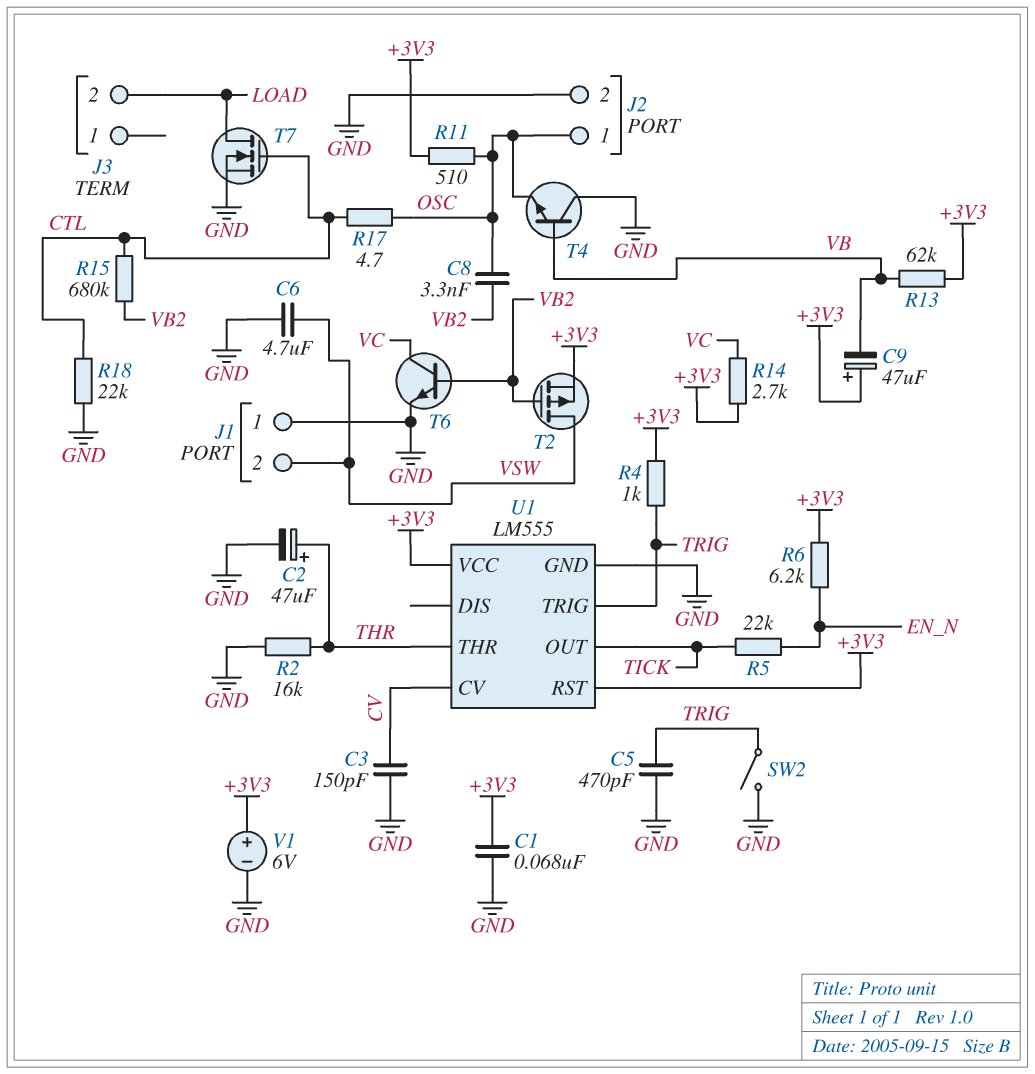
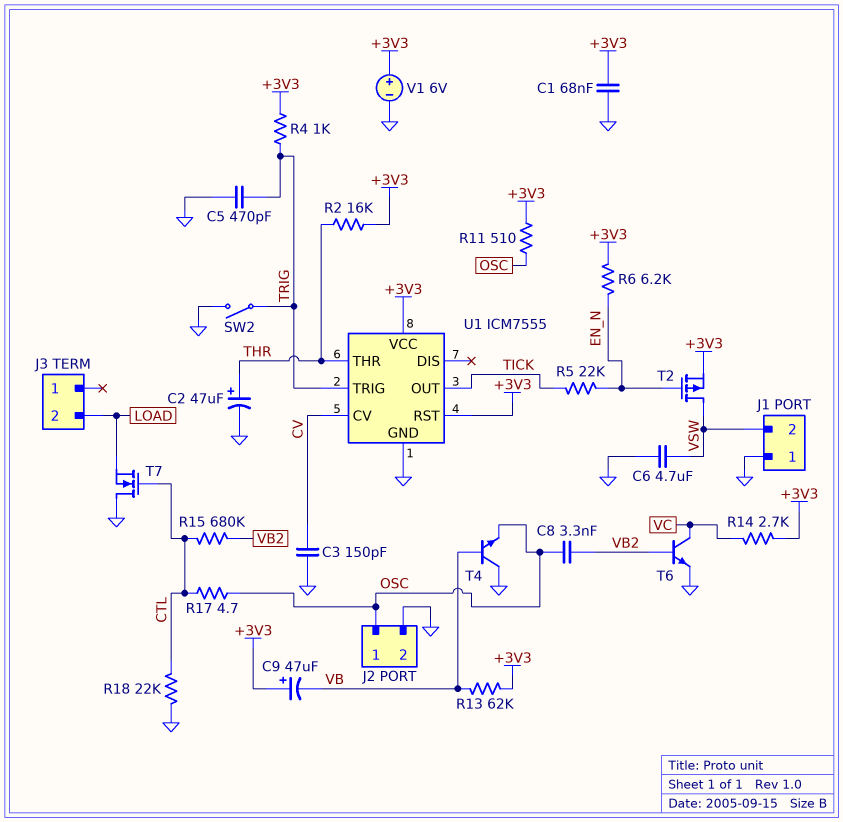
R2: 16k (GND, THR) -> 16k (+3V3, THR)
T2: PMOS (G VB2, D VSW, S +3V3) -> PMOS (G EN_N, D VSW, S +3V3)
T7: NMOS (G CTL, D LOAD, S GND) -> NMOS (G CTL, D GND, S LOAD)
U1: LM555 -> ICM7555

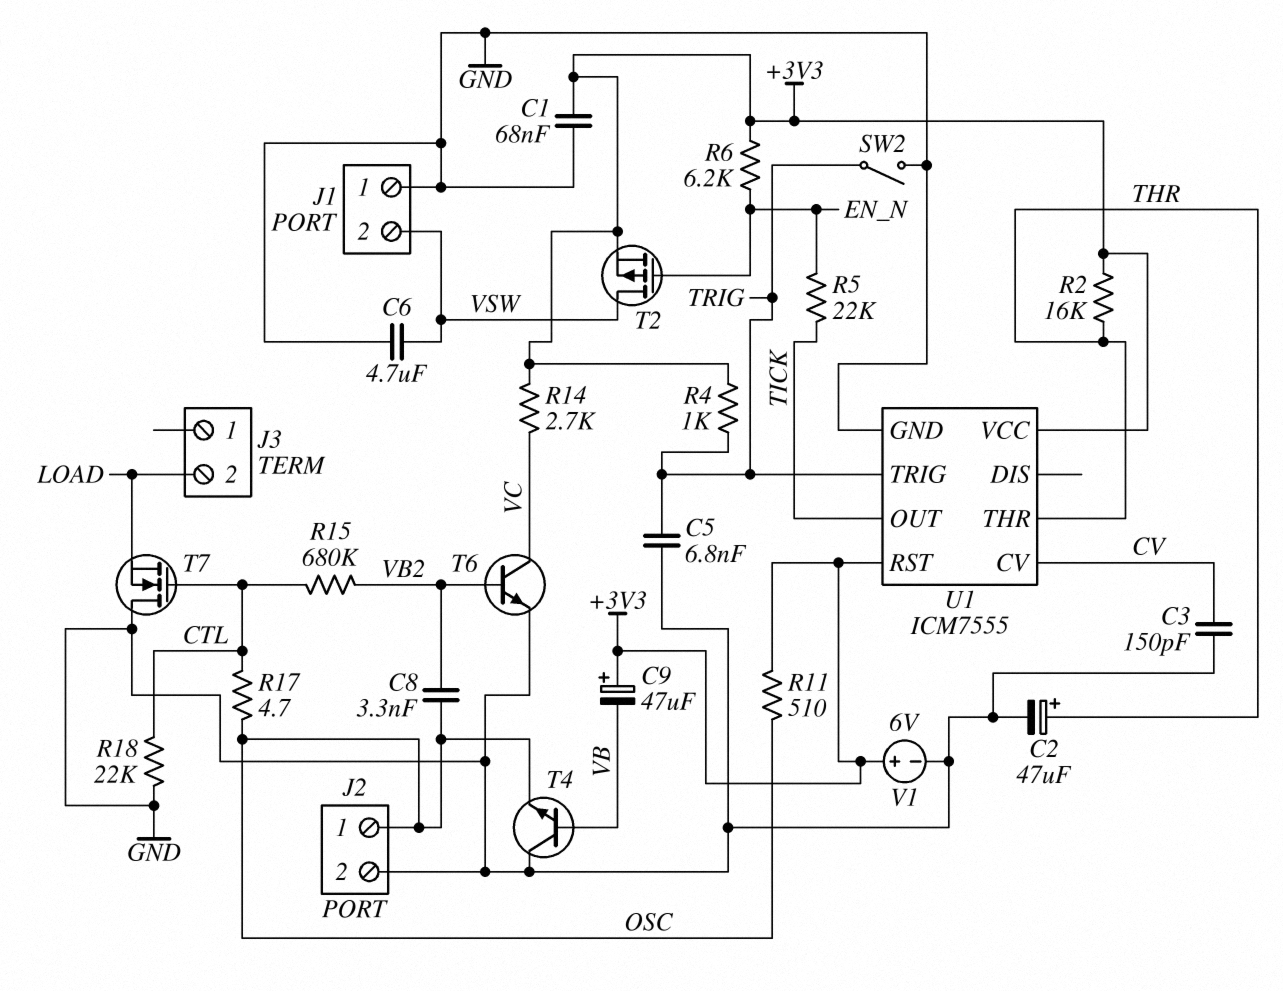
C5: 470pF (GND, TRIG) -> 6.8nF (GND, TRIG)
R13: 62k (+3V3, VB) -> none

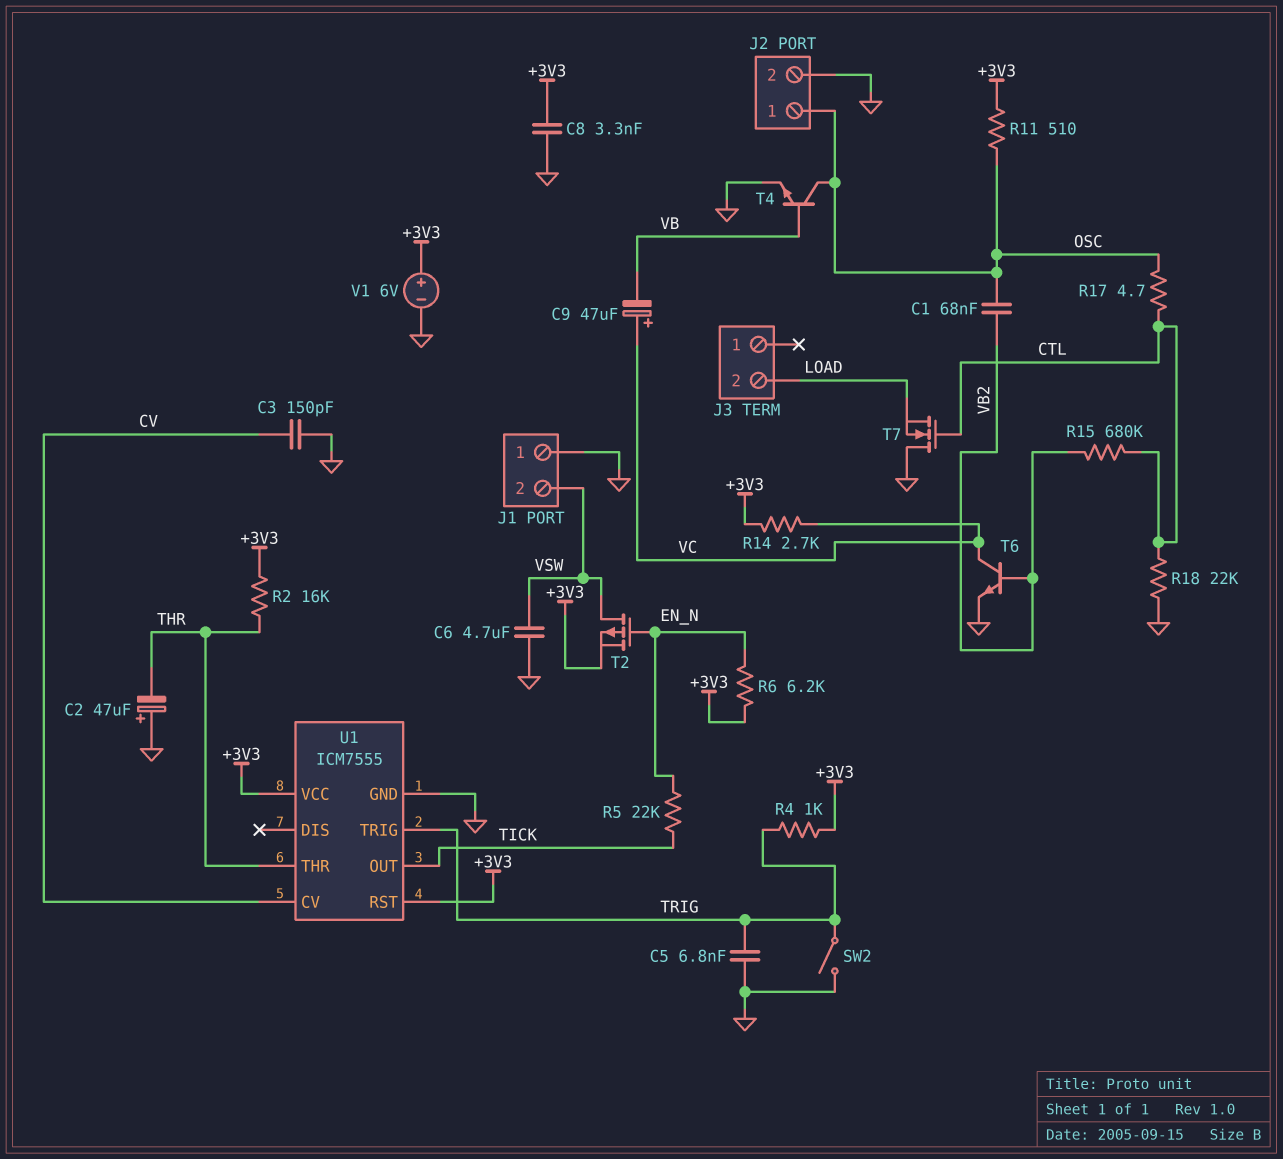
C1: 68nF (+3V3, GND) -> 68nF (OSC, VB2)
C2: 47uF (plus THR, minus GND) -> 47uF (plus GND, minus THR)
C8: 3.3nF (OSC, VB2) -> 3.3nF (+3V3, GND)
C9: 47uF (plus +3V3, minus VB) -> 47uF (plus VC, minus VB)
T4: NPN (B VB, C GND, E OSC) -> NPN (B VB, C OSC, E GND)

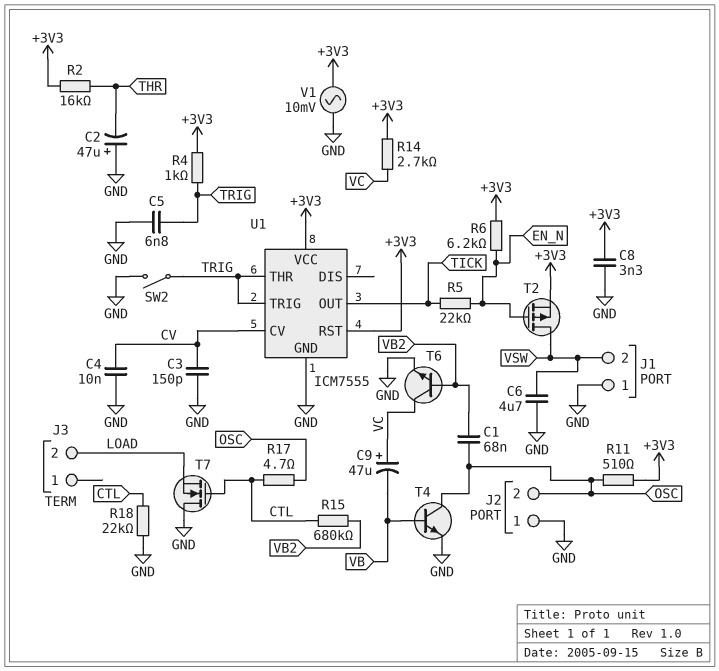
C4: none -> 10nF (CV, GND)
J2 pin 1: OSC -> GND
J2 pin 2: GND -> OSC
U1 pin THR: THR -> TRIG
V1: 6V (plus +3V3, minus GND) -> AC 10mV (+3V3, GND)

